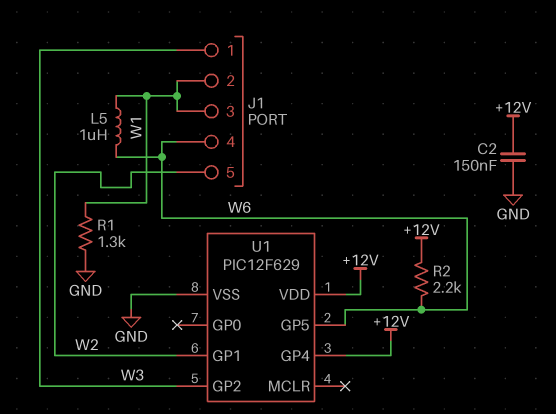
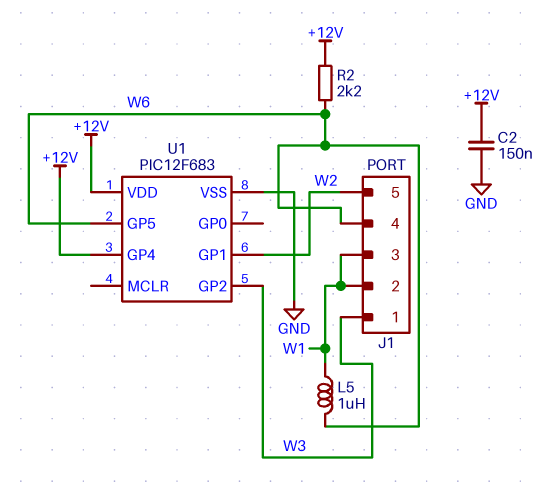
R1: 1.3k (GND, W1) -> none
U1: PIC12F629 -> PIC12F683

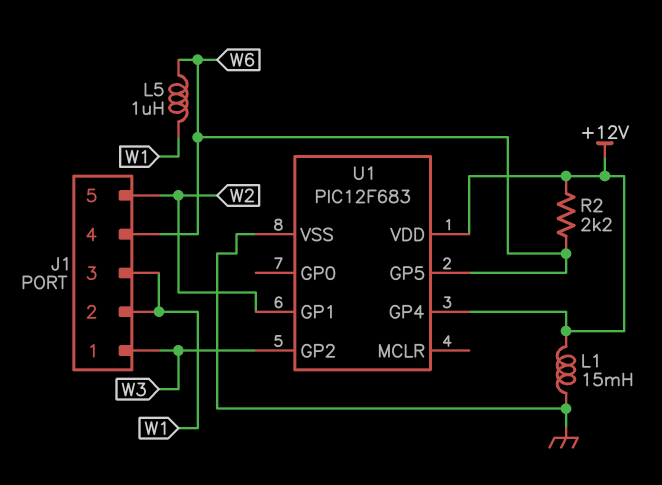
C2: 150nF (+12V, GND) -> none
L1: none -> 15mH (+12V, GND)

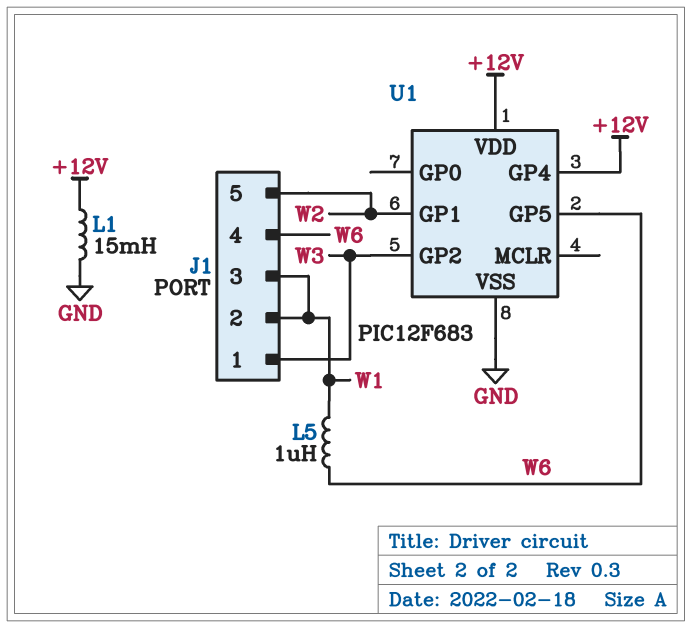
R2: 2.2k (+12V, W6) -> none

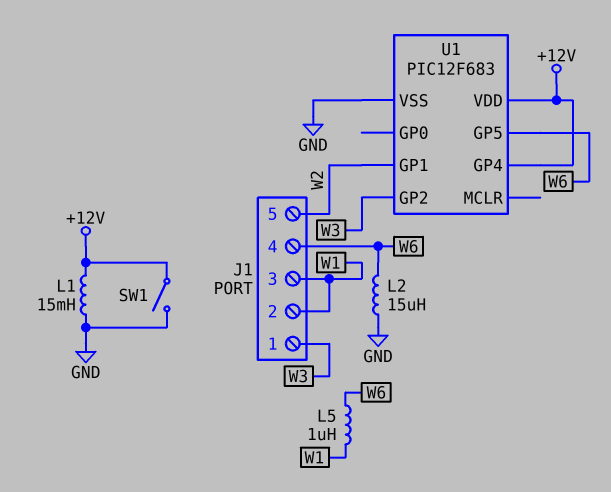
L2: none -> 15uH (GND, W6)
SW1: none -> switch (+12V, GND)

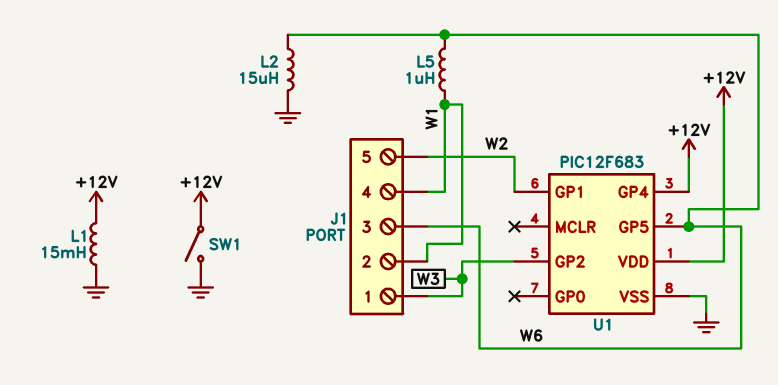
J1 pin 3: W1 -> W6
J1 pin 4: W6 -> W1

